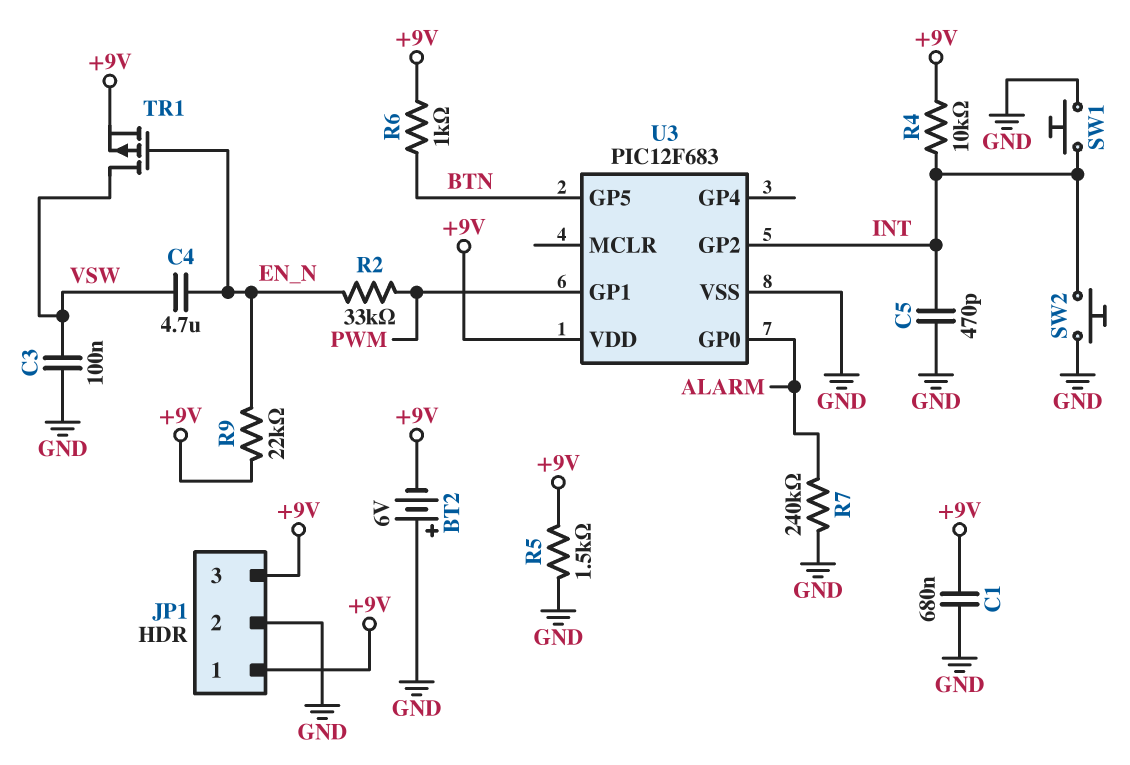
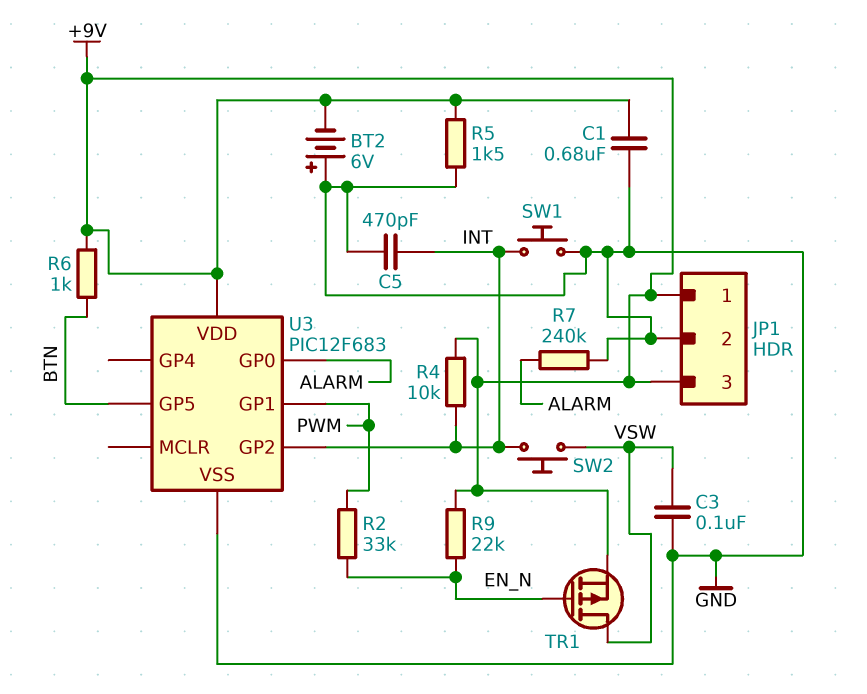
C4: 4.7uF (EN_N, VSW) -> none
SW2: button (GND, INT) -> button (INT, VSW)

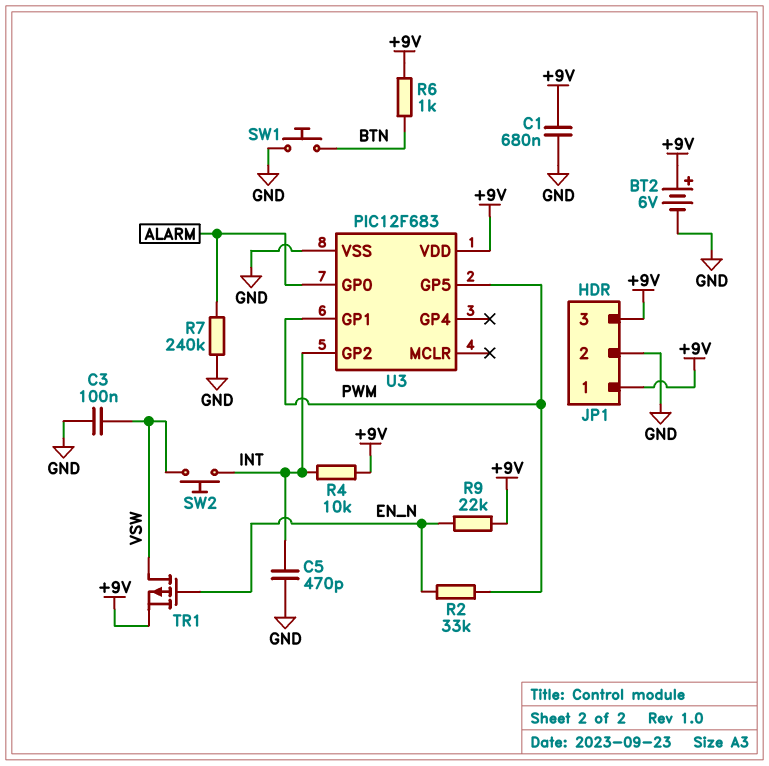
BT2: 6V (plus GND, minus +9V) -> 6V (plus +9V, minus GND)
R5: 1.5k (+9V, GND) -> none
SW1: button (GND, INT) -> button (BTN, GND)
U3 pin GP5: BTN -> PWM

